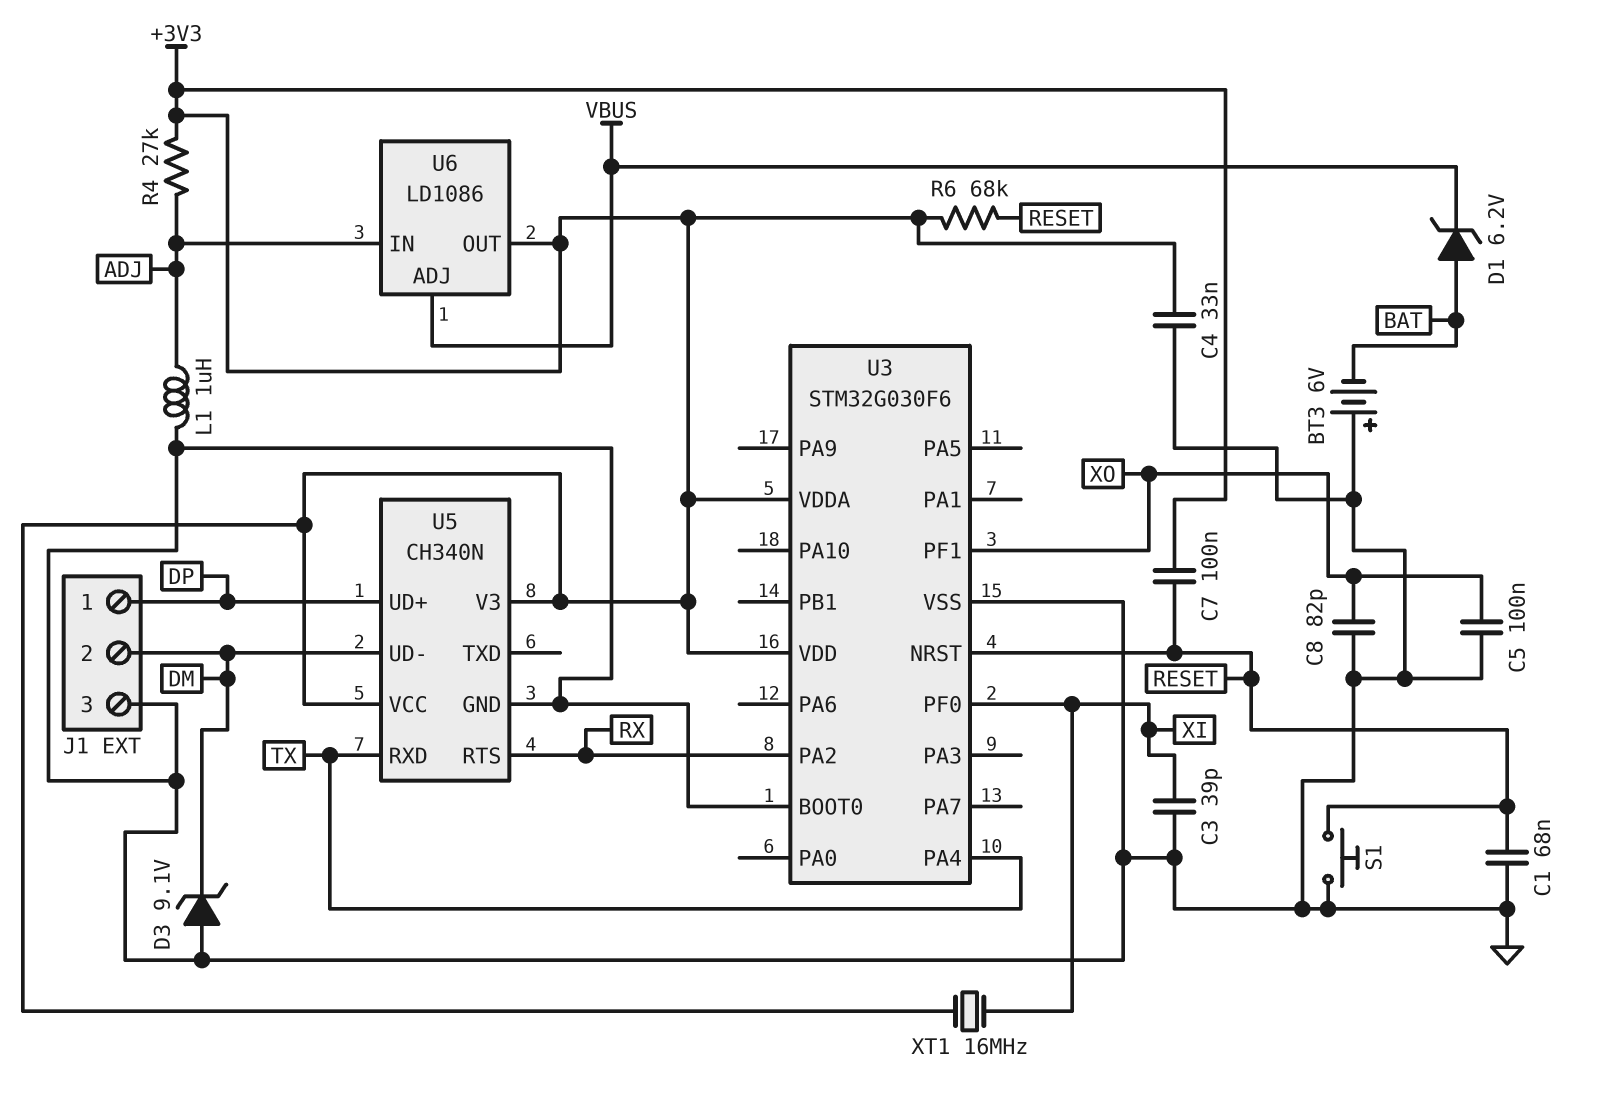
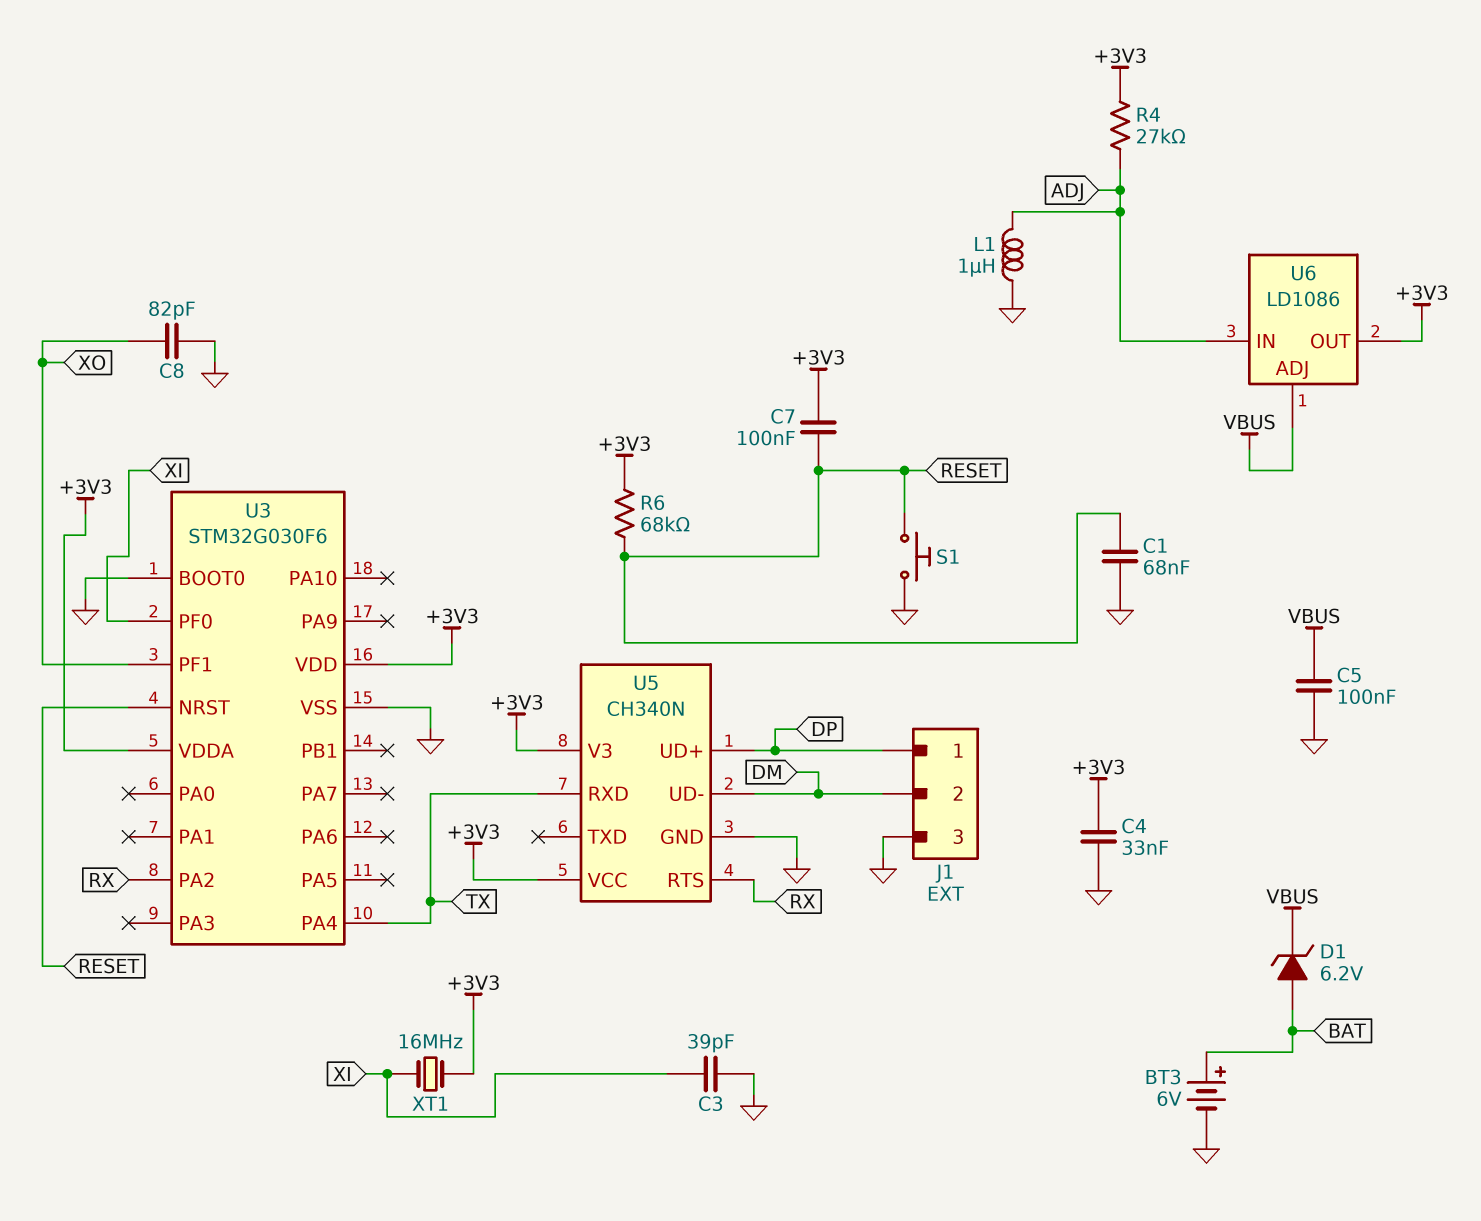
BT3: 6V (plus GND, minus BAT) -> 6V (plus BAT, minus GND)
C5: 100nF (GND, XO) -> 100nF (GND, VBUS)
D3: zener 9.1V (A GND, K DM) -> none

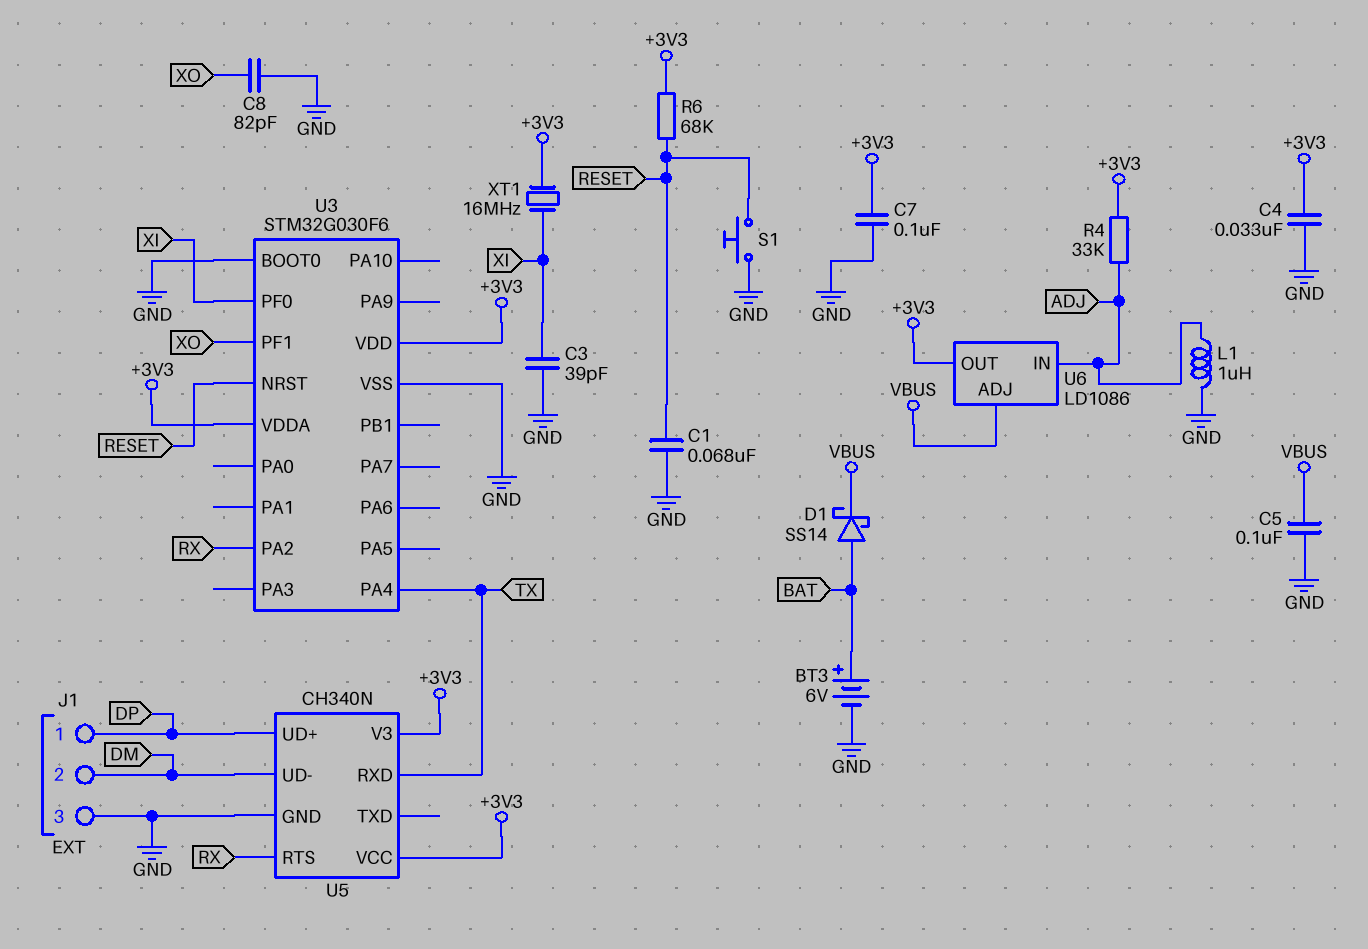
C7: 100nF (+3V3, RESET) -> 100nF (+3V3, GND)
D1: zener 6.2V (A BAT, K VBUS) -> schottky SS14 (A BAT, K VBUS)
R4: 27k (+3V3, ADJ) -> 33k (+3V3, ADJ)

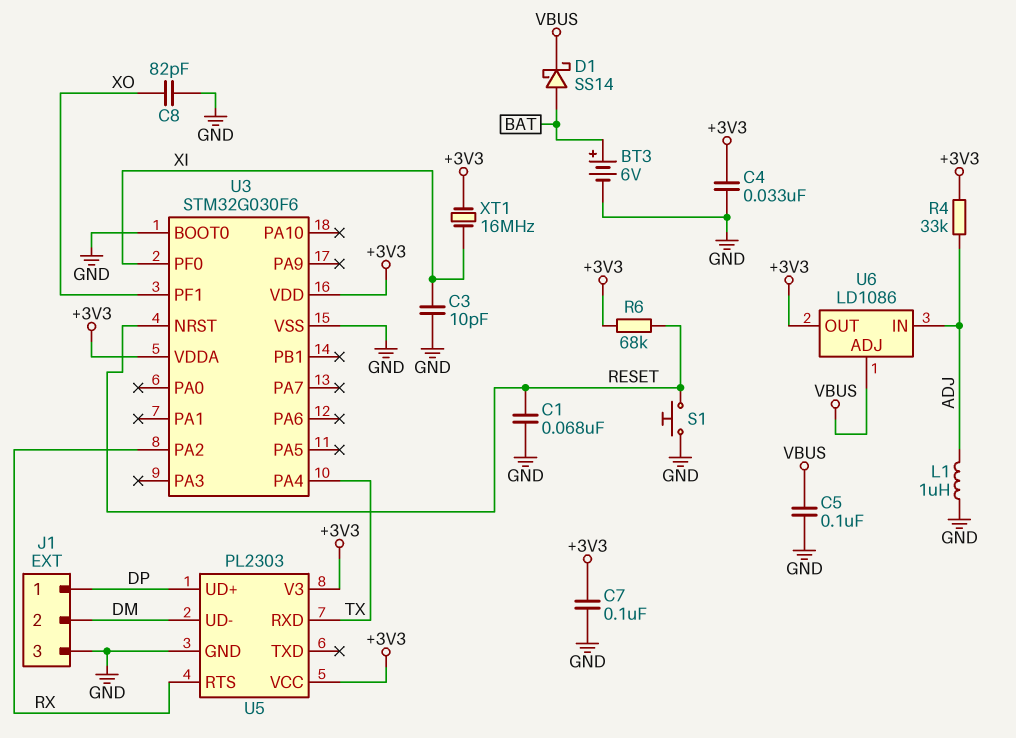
C3: 39pF (GND, XI) -> 10pF (GND, XI)
U5: CH340N -> PL2303

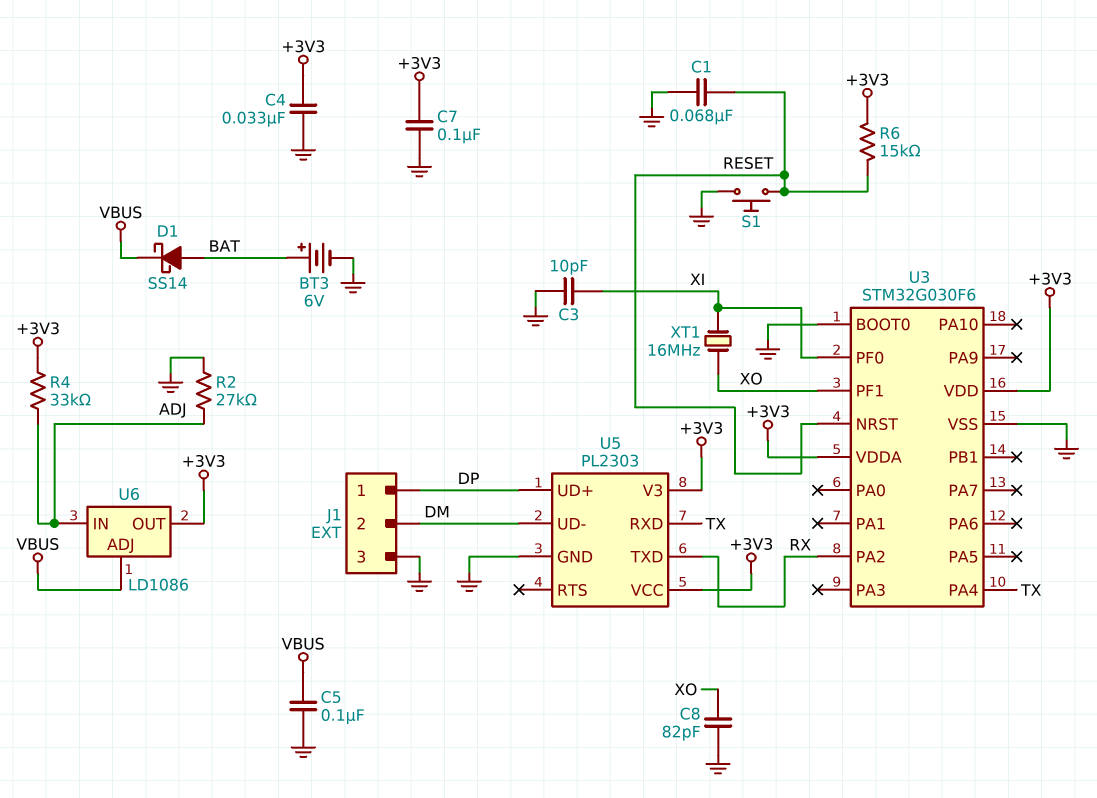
L1: 1uH (ADJ, GND) -> none
R2: none -> 27k (ADJ, GND)
R6: 68k (+3V3, RESET) -> 15k (+3V3, RESET)
U5 pin RTS: RX -> none
U5 pin TXD: none -> RX
XT1: 16MHz (+3V3, XI) -> 16MHz (XI, XO)

